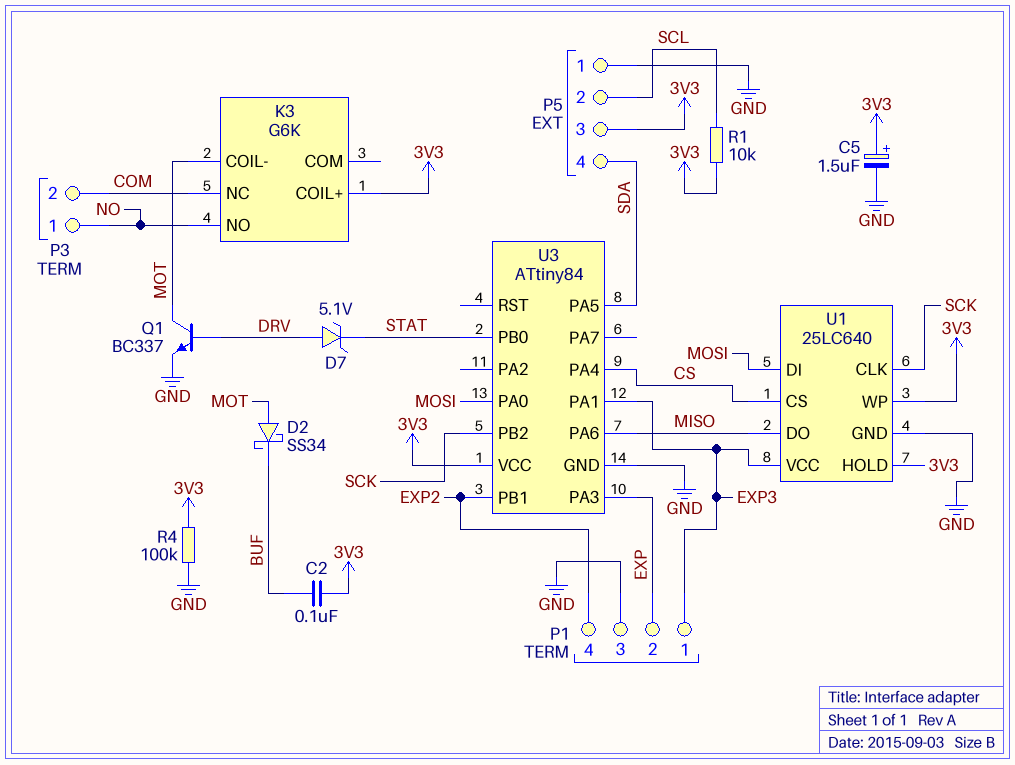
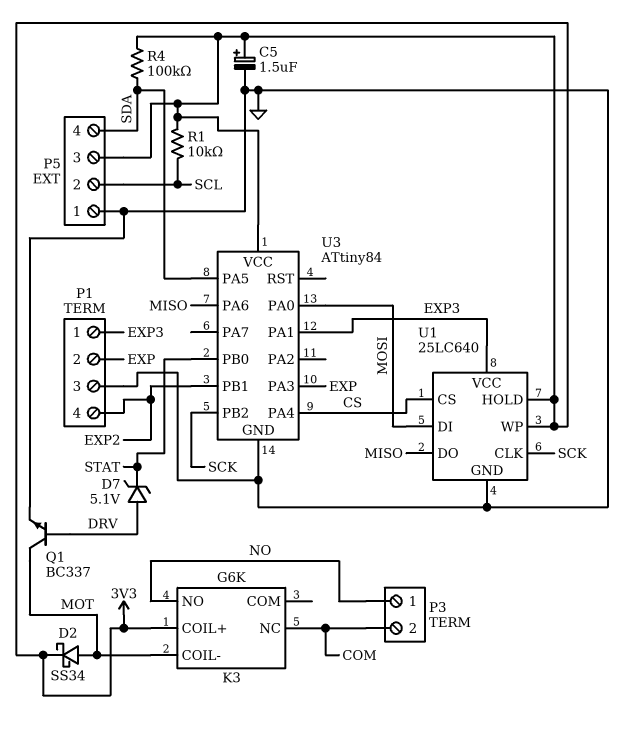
C2: 100nF (3V3, BUF) -> none
D2: schottky SS34 (A MOT, K BUF) -> schottky SS34 (A MOT, K 3V3)
R4: 100k (3V3, GND) -> 100k (3V3, SDA)

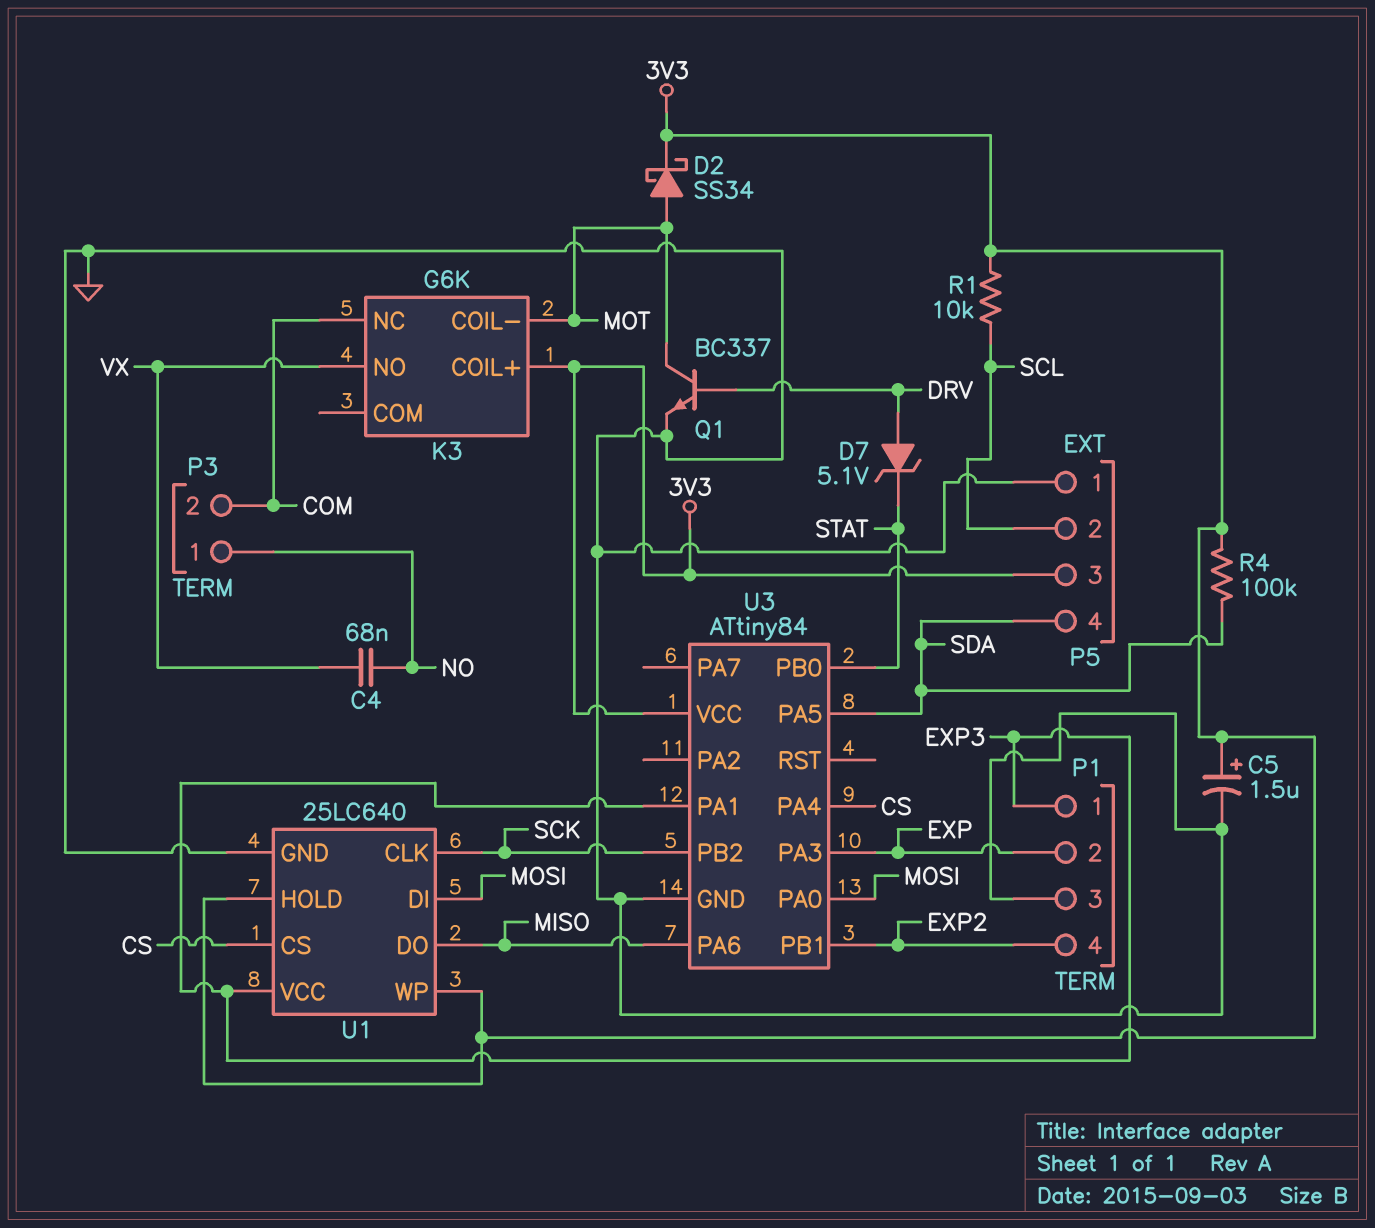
C4: none -> 68nF (NO, VX)
K3 pin NO: NO -> VX

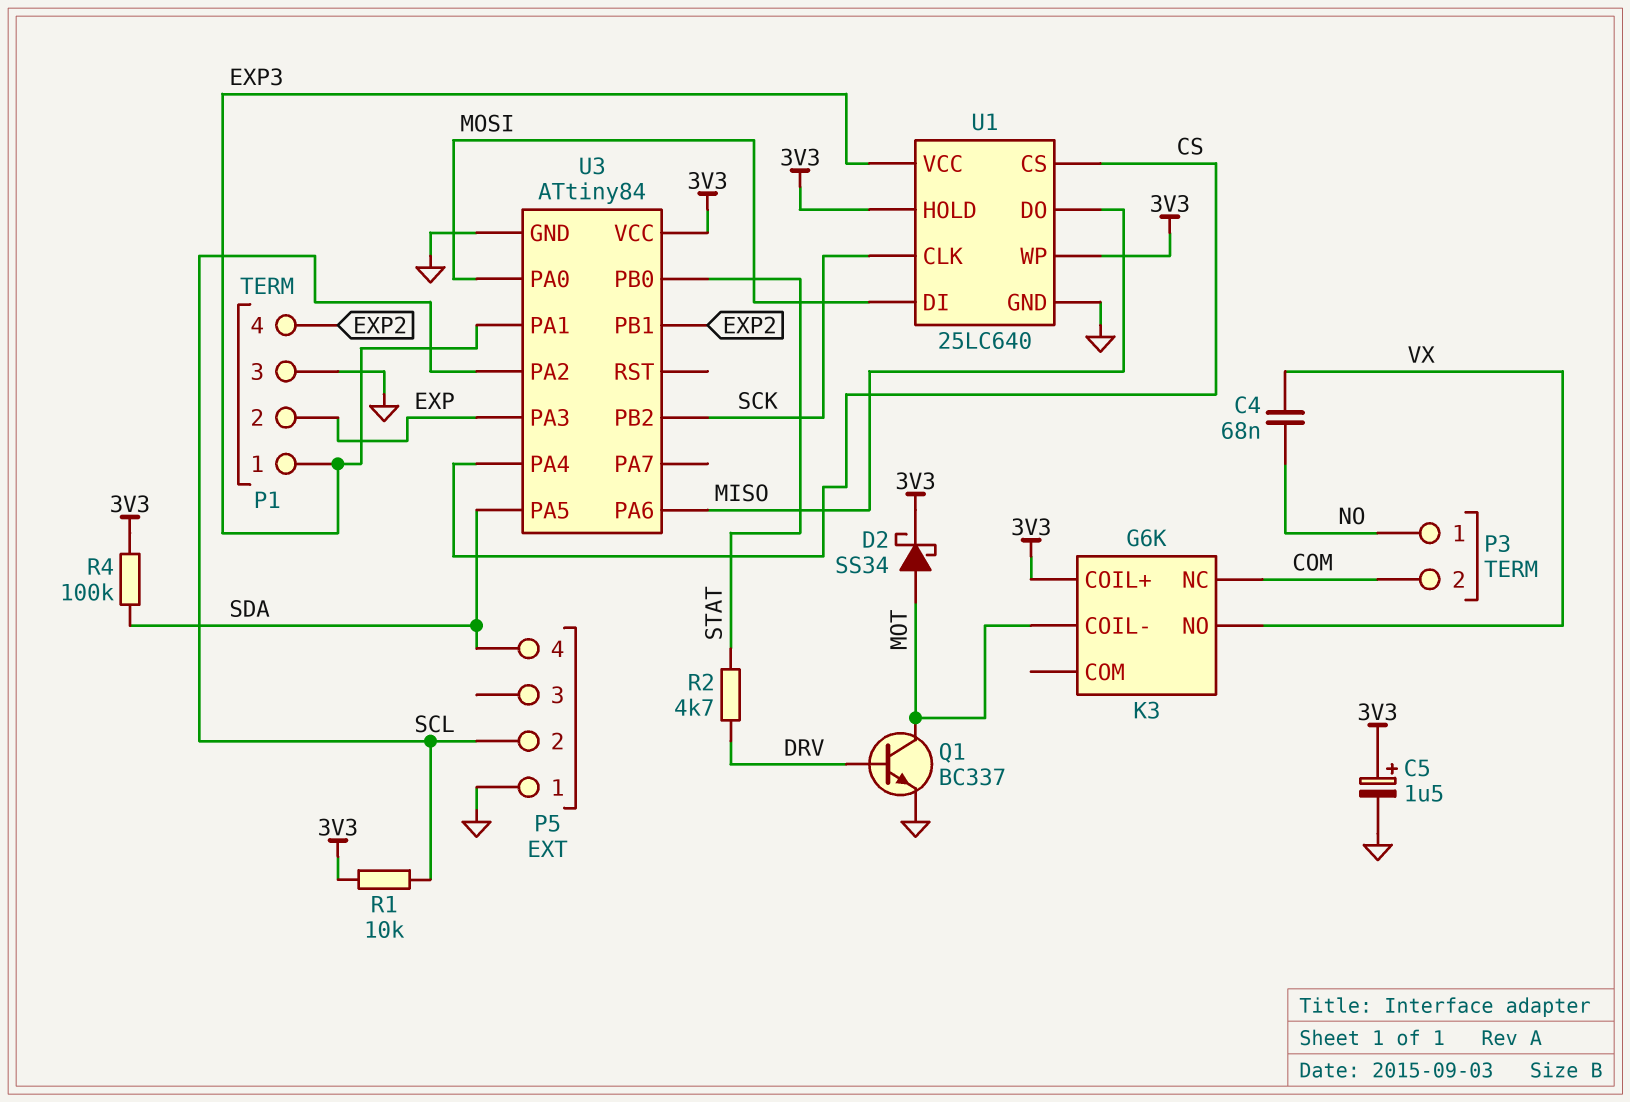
D7: zener 5.1V (A DRV, K STAT) -> none
P5 pin 3: 3V3 -> none
R2: none -> 4.7k (DRV, STAT)
U3 pin PA2: none -> SCL

